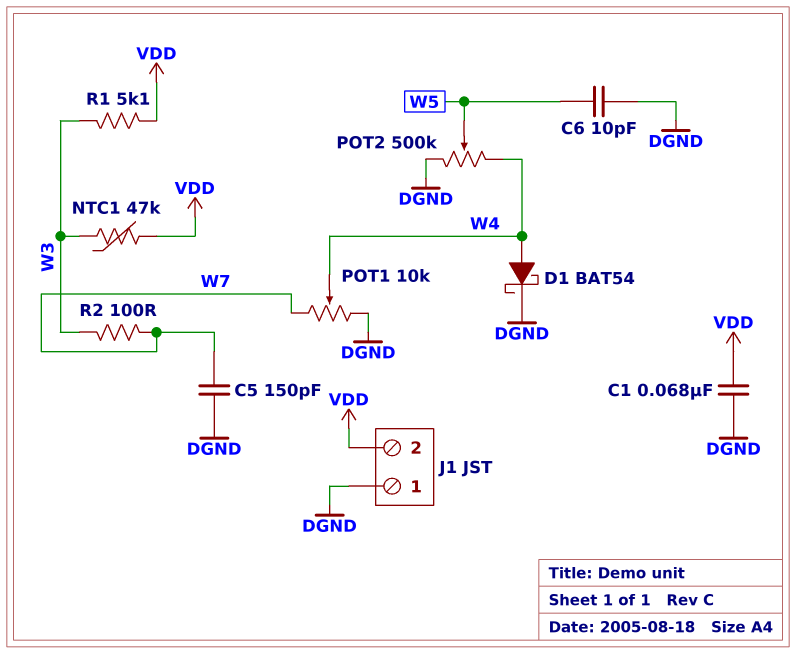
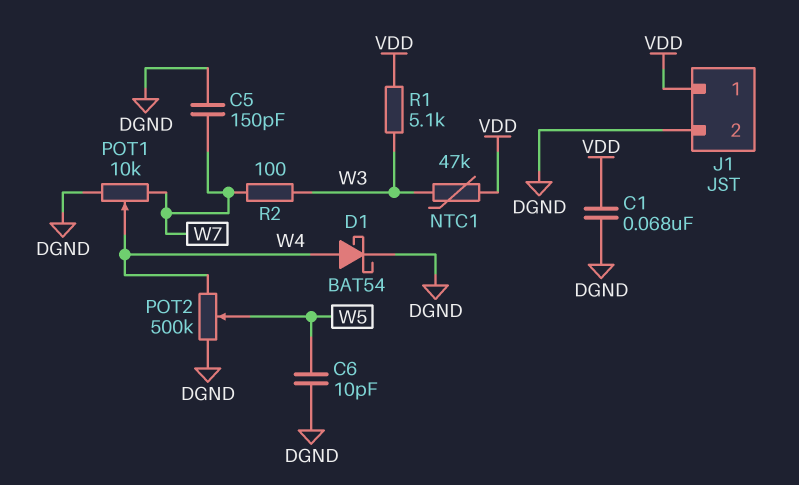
J1 pin 1: DGND -> VDD
J1 pin 2: VDD -> DGND

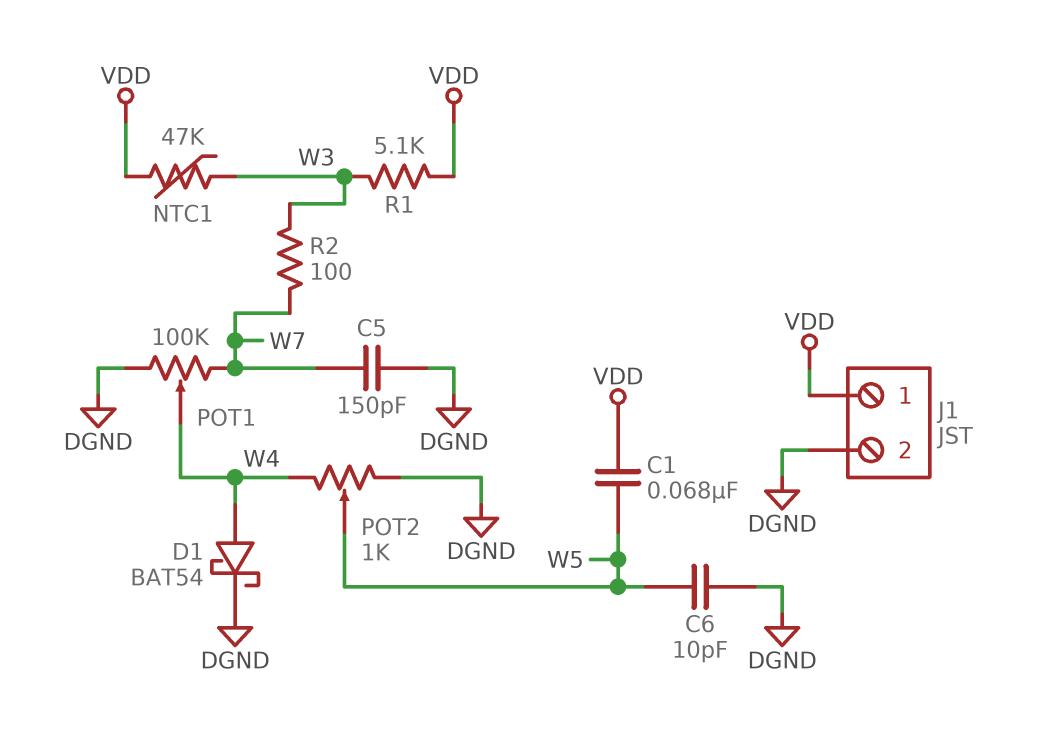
C1: 68nF (DGND, VDD) -> 68nF (VDD, W5)
POT1: 10k (DGND, W7, wiper W4) -> 100k (DGND, W7, wiper W4)
POT2: 500k (DGND, W4, wiper W5) -> 1k (DGND, W4, wiper W5)

